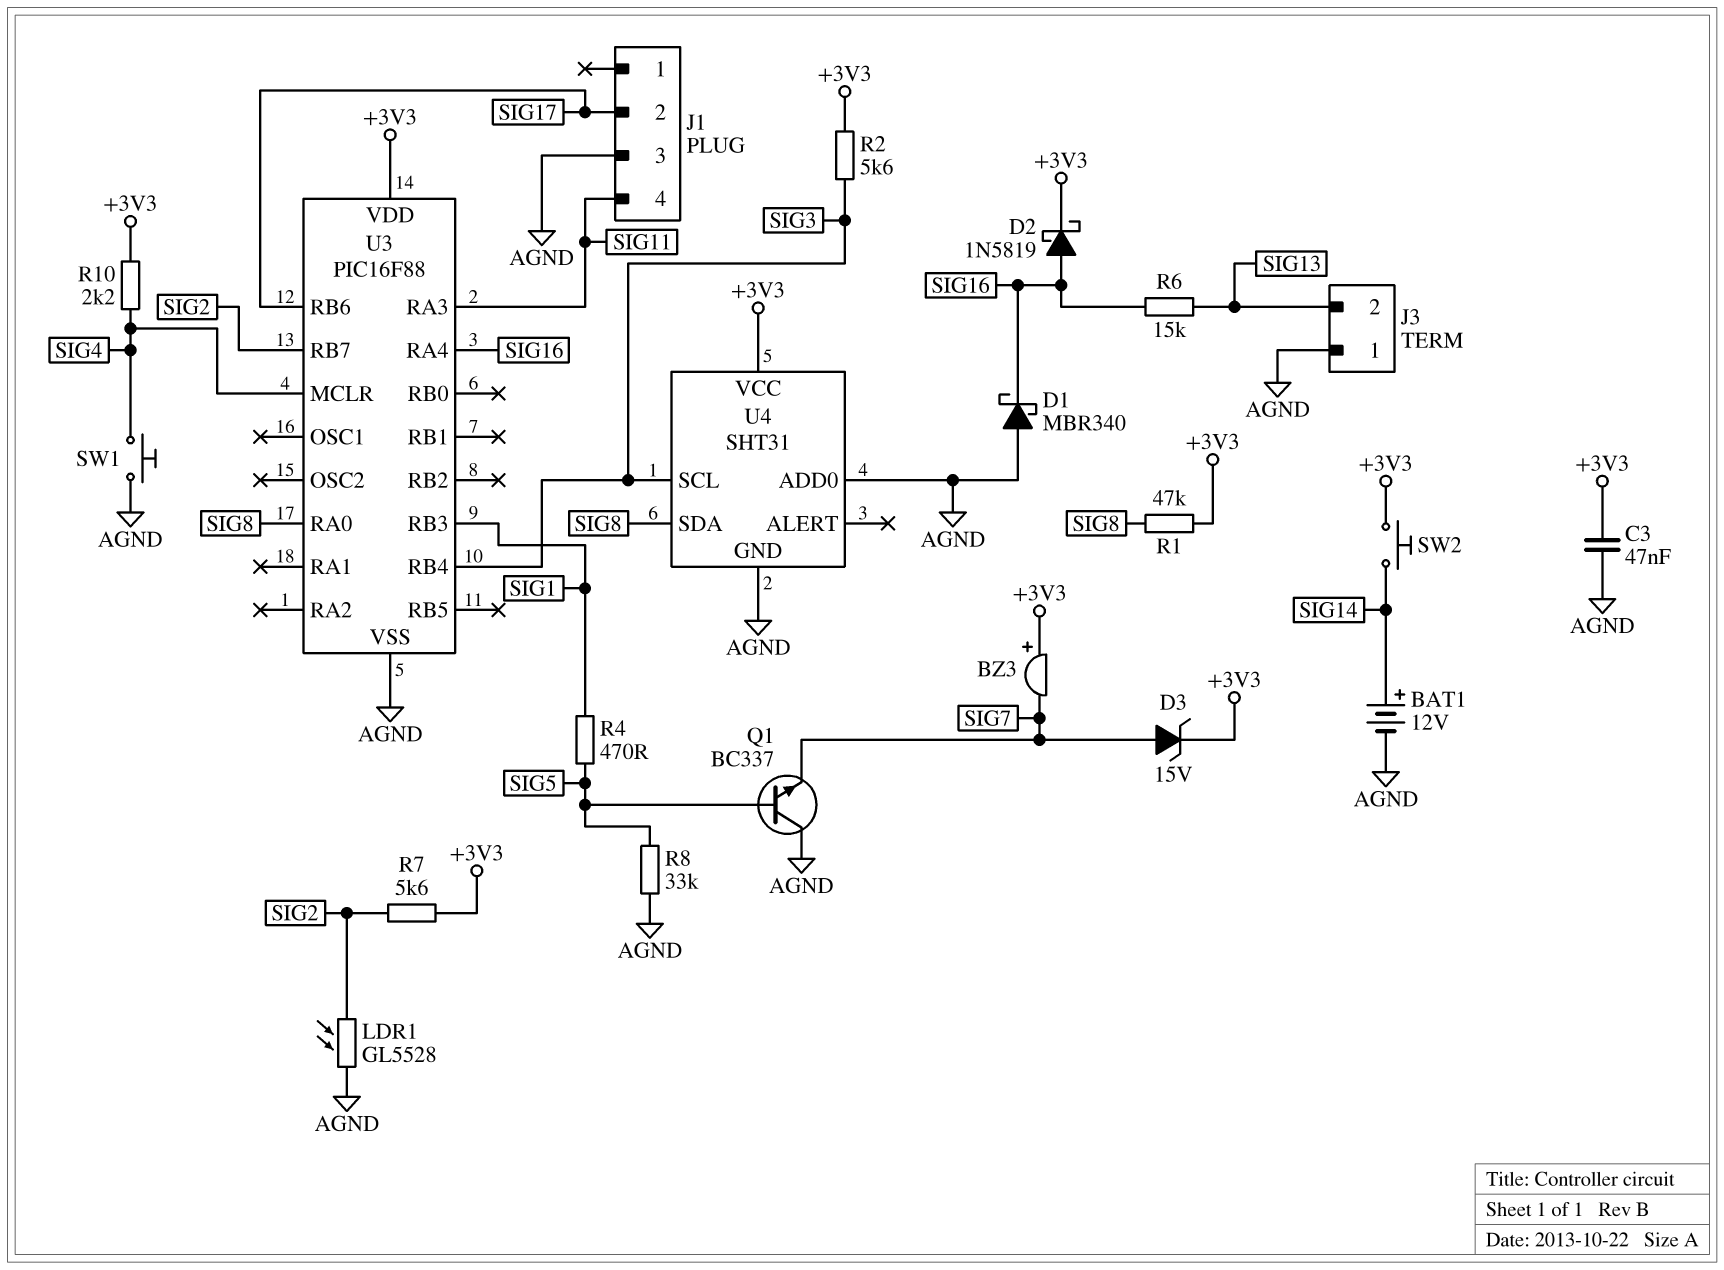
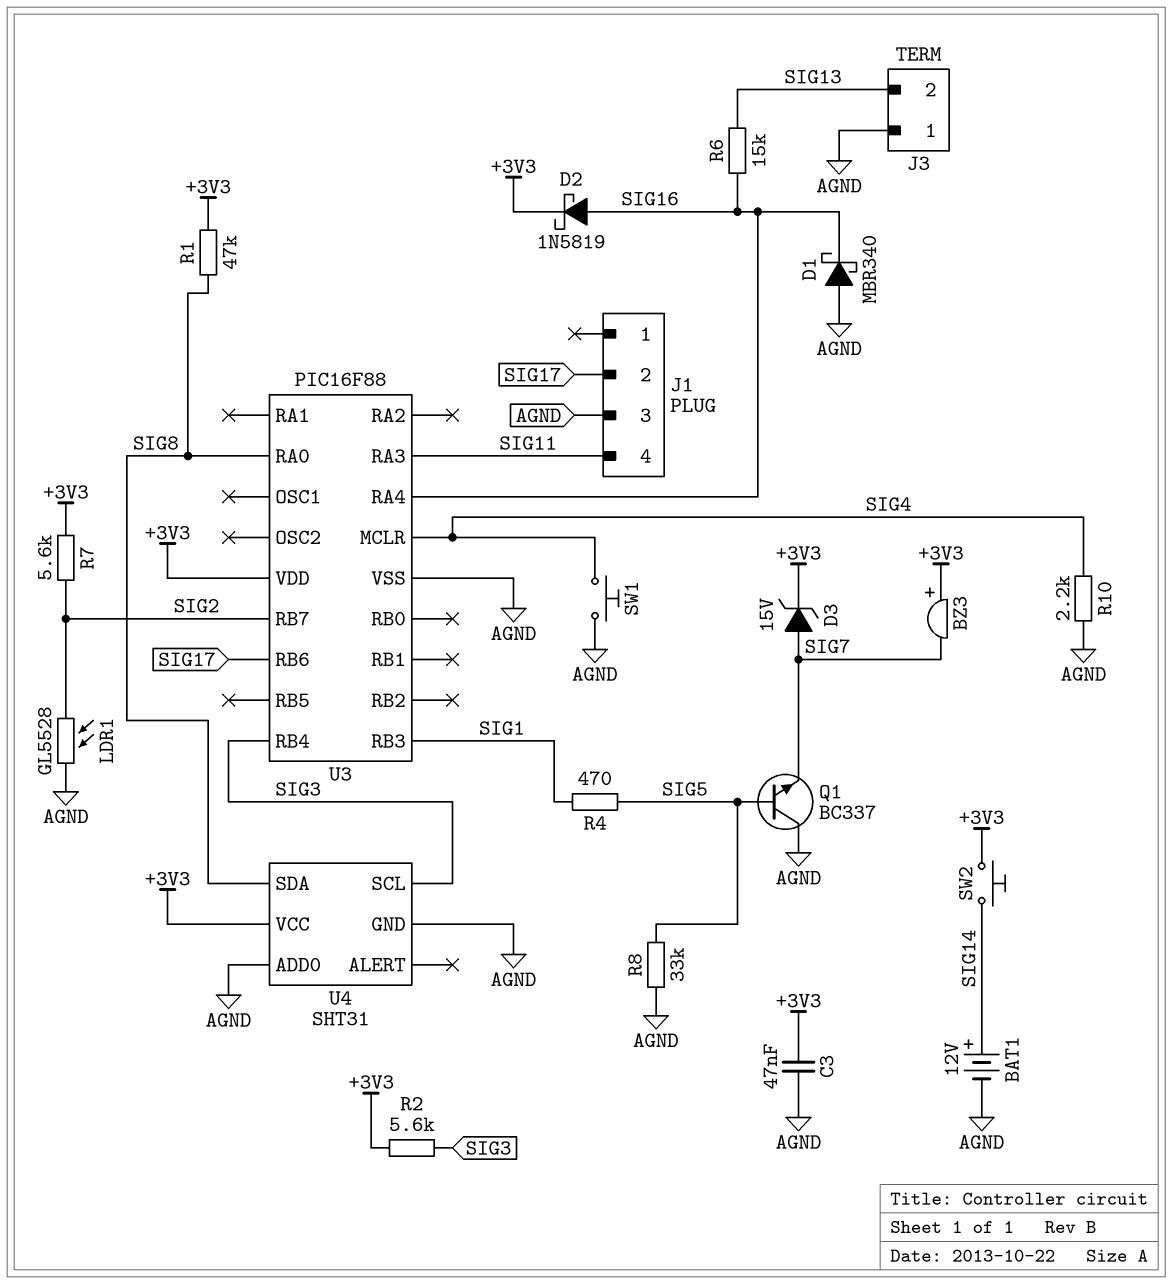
R10: 2.2k (+3V3, SIG4) -> 2.2k (AGND, SIG4)

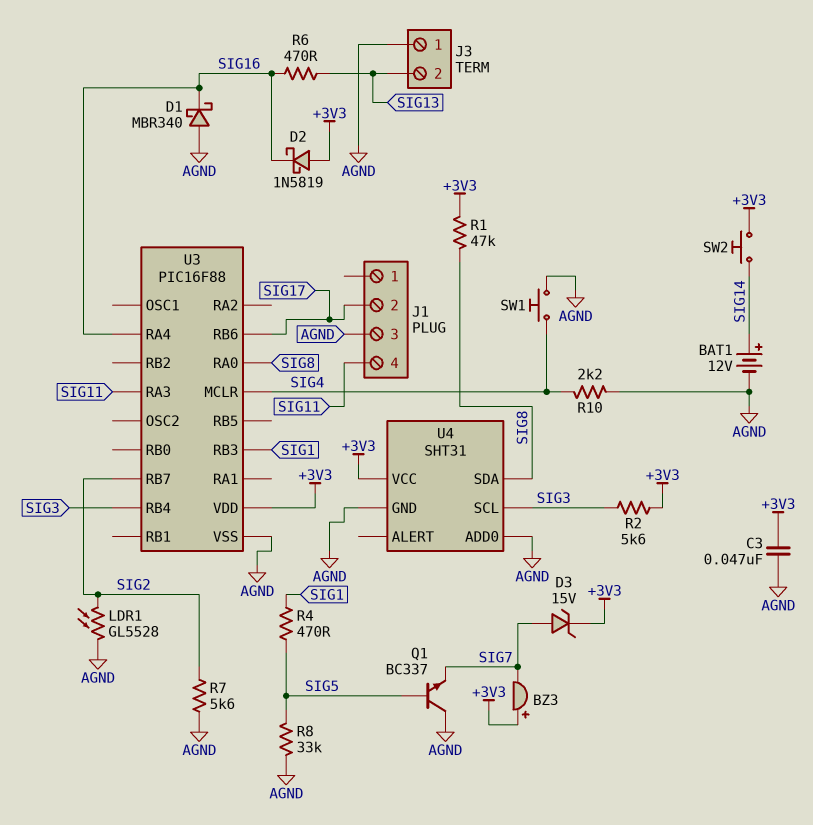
D2: schottky 1N5819 (A SIG16, K +3V3) -> schottky 1N5819 (A +3V3, K SIG16)
R6: 15k (SIG13, SIG16) -> 470 (SIG13, SIG16)
R7: 5.6k (+3V3, SIG2) -> 5.6k (AGND, SIG2)

